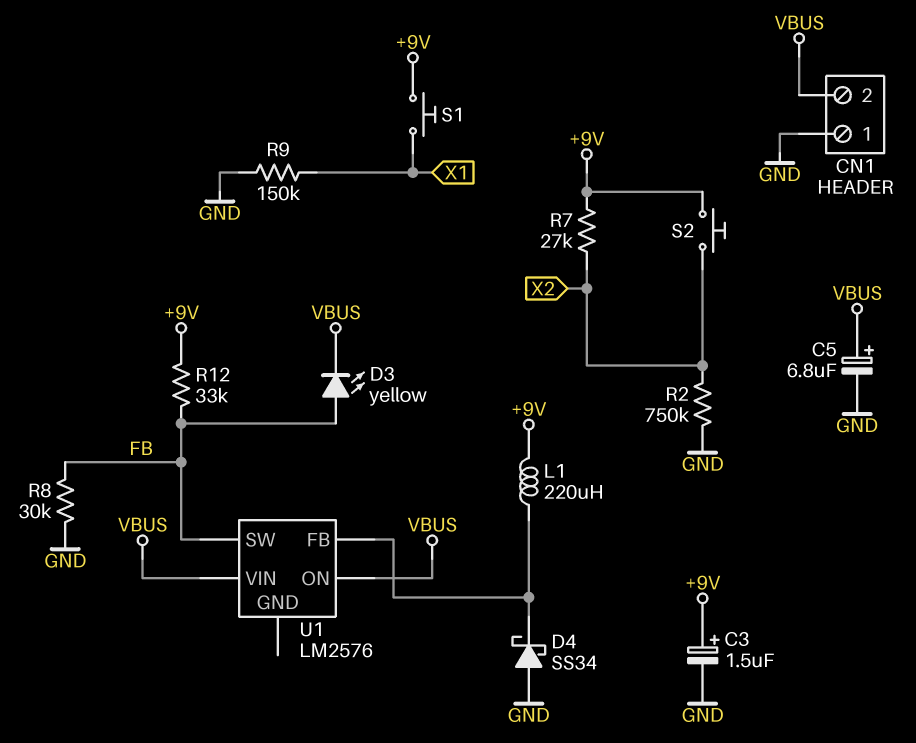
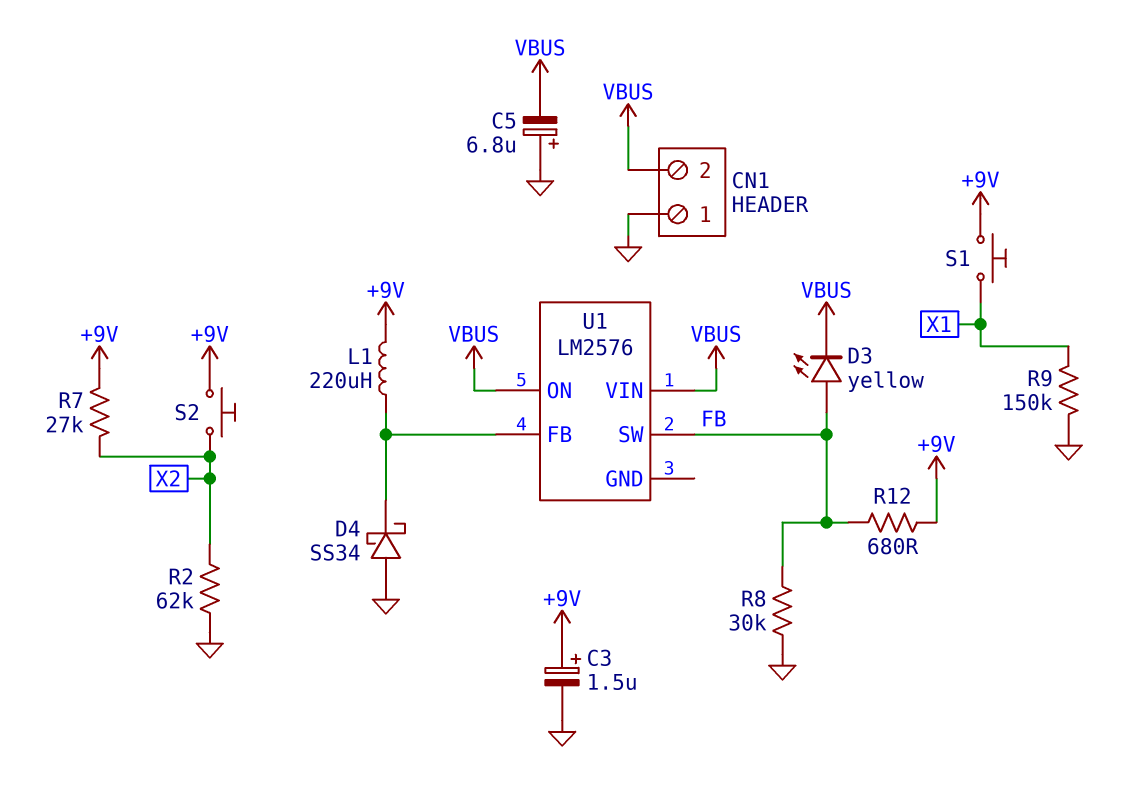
C5: 6.8uF (plus VBUS, minus GND) -> 6.8uF (plus GND, minus VBUS)
R2: 750k (GND, X2) -> 62k (GND, X2)
R12: 33k (+9V, FB) -> 680 (+9V, FB)

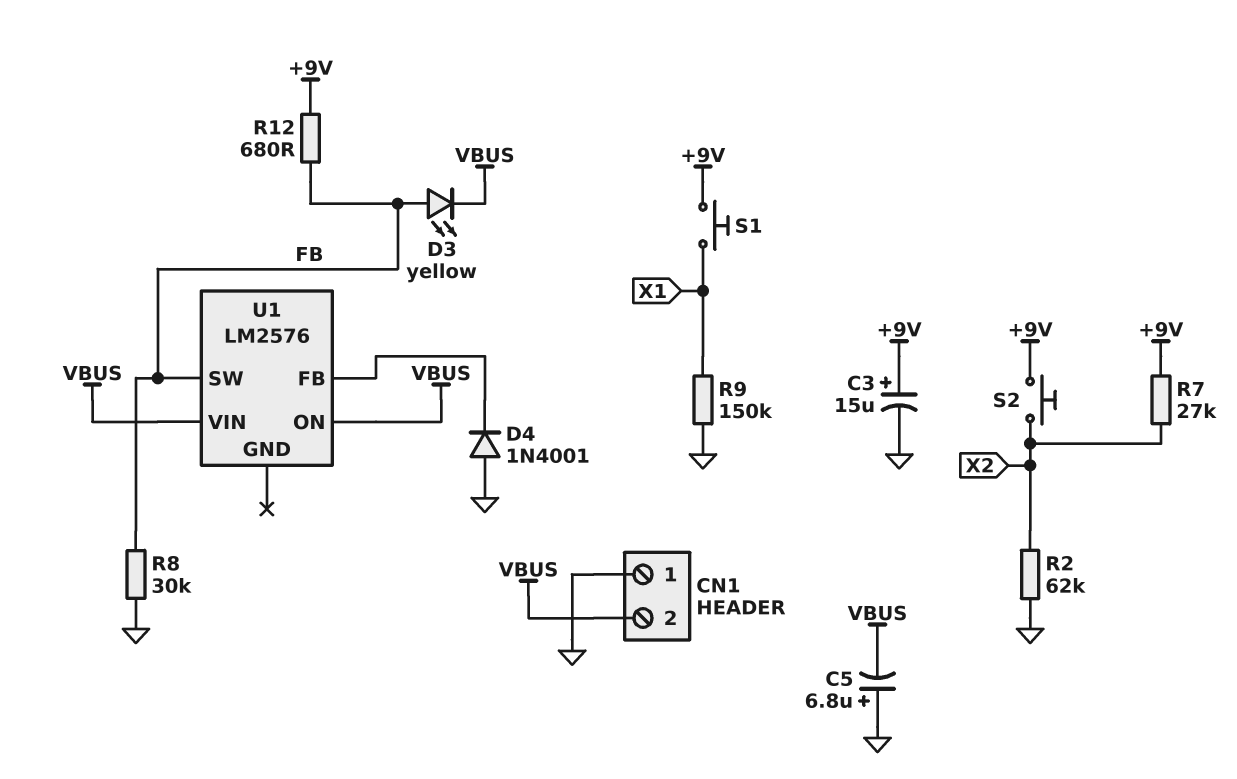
C3: 1.5uF (plus +9V, minus GND) -> 15uF (plus +9V, minus GND)
D4: schottky SS34 (A GND, K U1/FB) -> diode 1N4001 (A GND, K U1/FB)
L1: 220uH (+9V, U1/FB) -> none

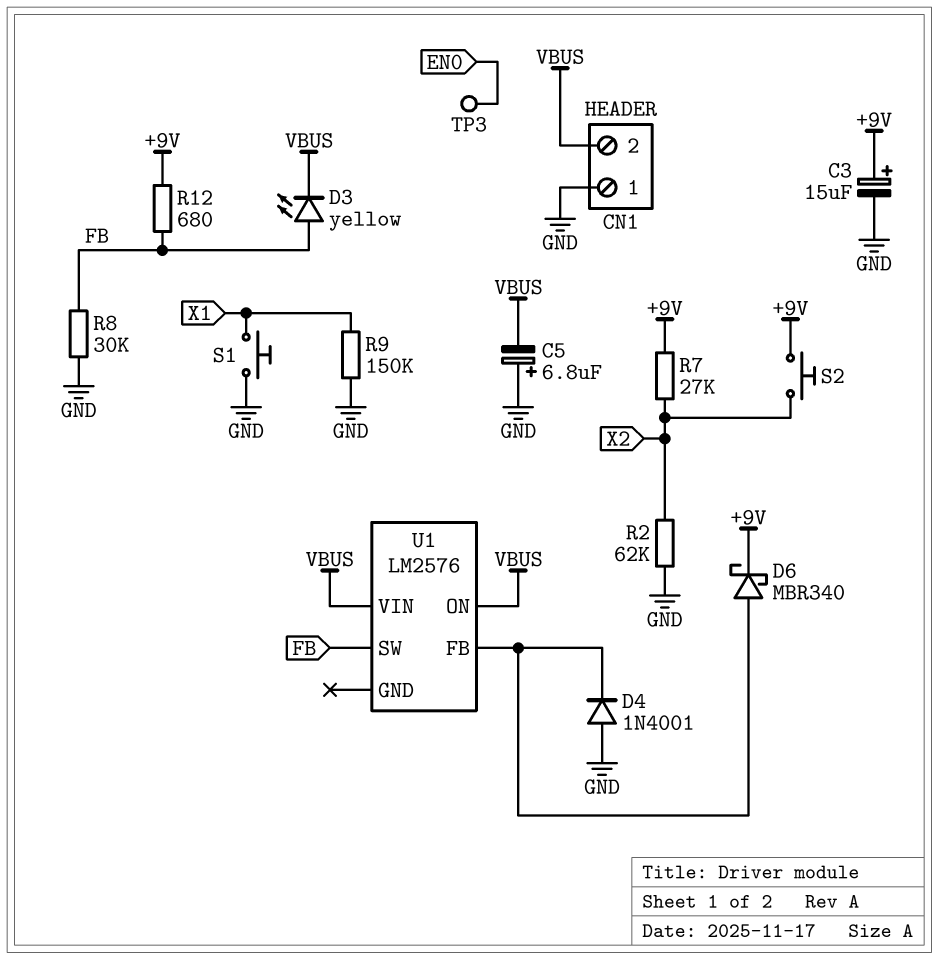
D6: none -> schottky MBR340 (A U1/FB, K +9V)
S1: button (+9V, X1) -> button (GND, X1)
TP3: none -> test point (EN0)

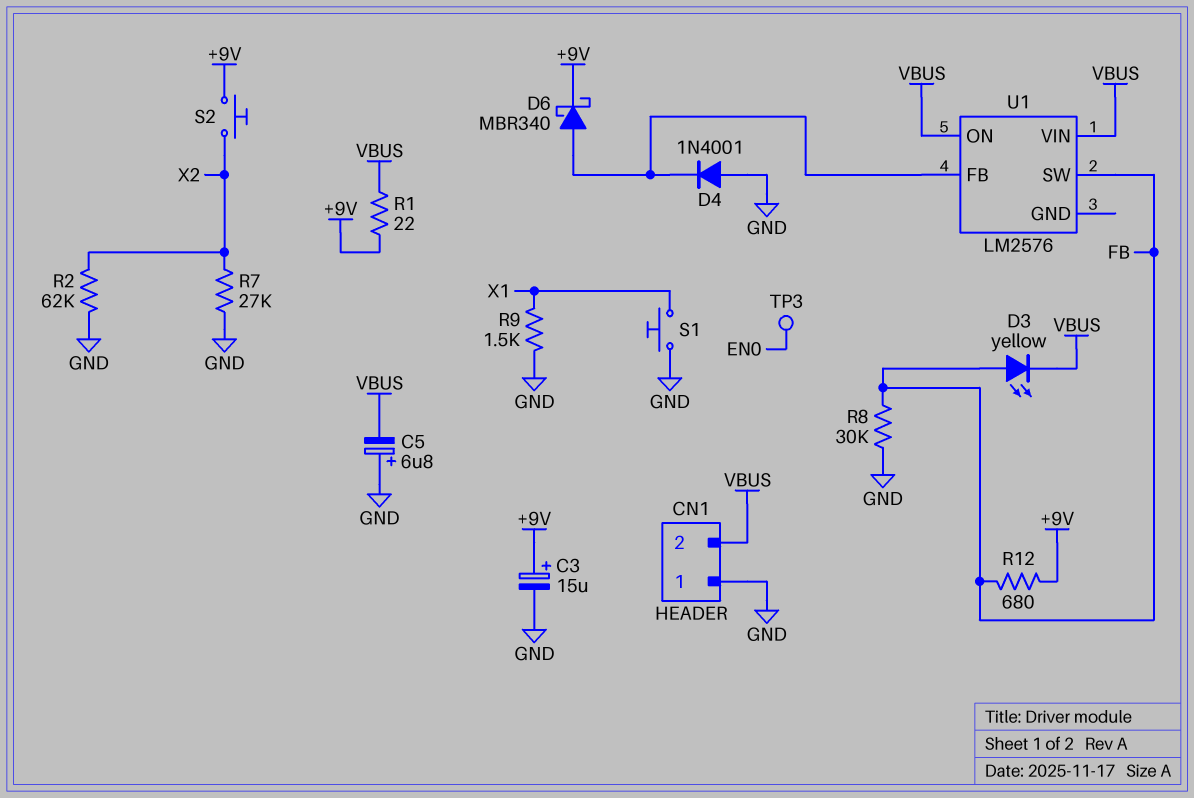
R1: none -> 22 (+9V, VBUS)
R7: 27k (+9V, X2) -> 27k (GND, X2)
R9: 150k (GND, X1) -> 1.5k (GND, X1)

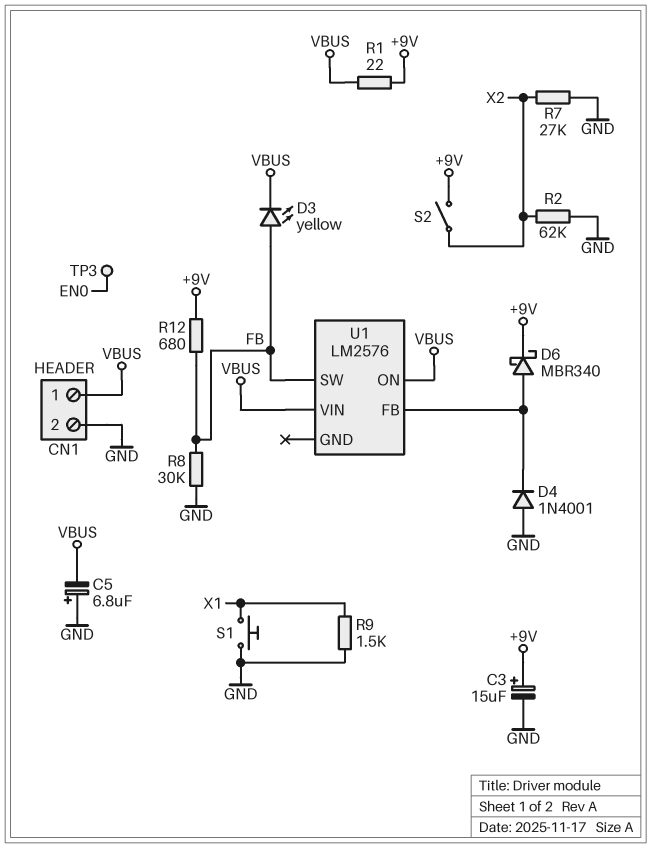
CN1 pin 1: GND -> VBUS
CN1 pin 2: VBUS -> GND
S2: button (+9V, X2) -> switch (+9V, X2)

